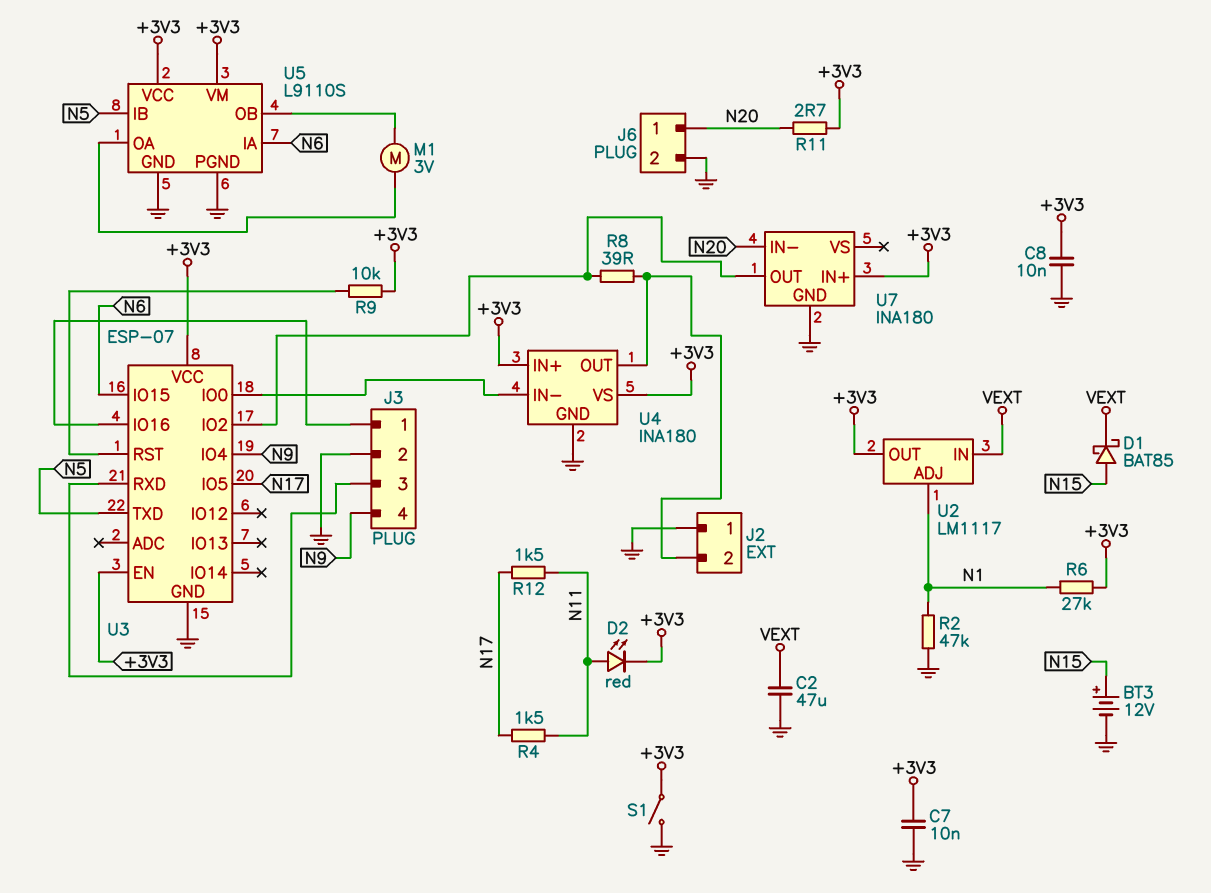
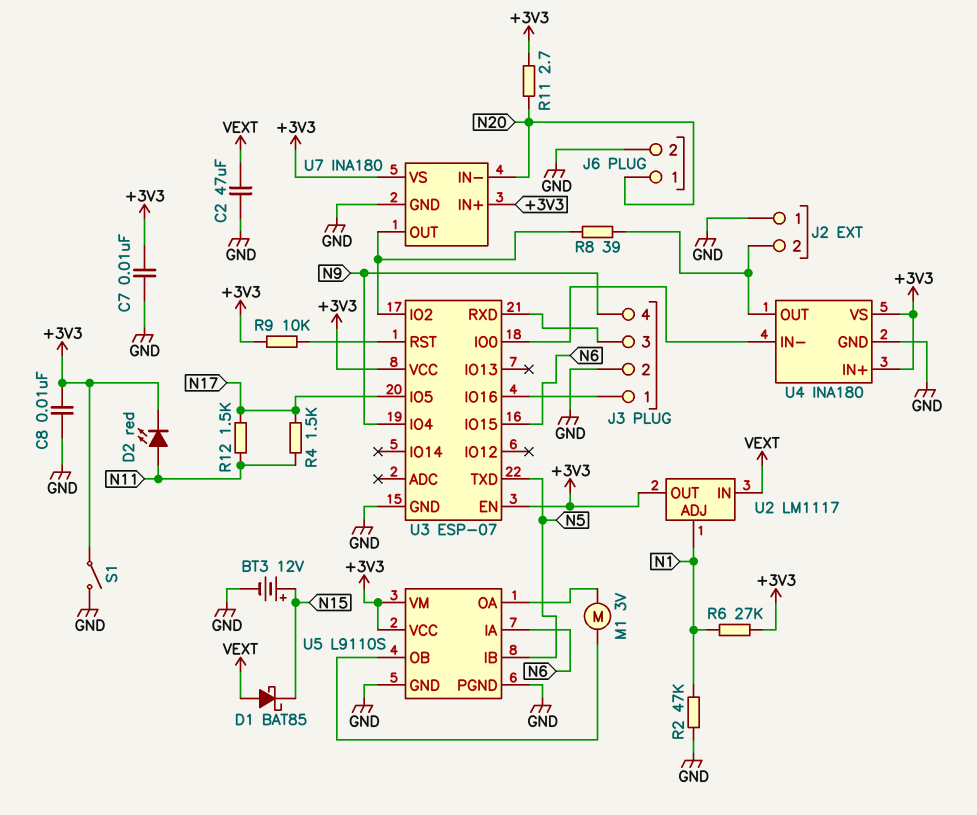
D1: schottky BAT85 (A N15, K VEXT) -> schottky BAT85 (A VEXT, K N15)
U7 pin VS: none -> +3V3

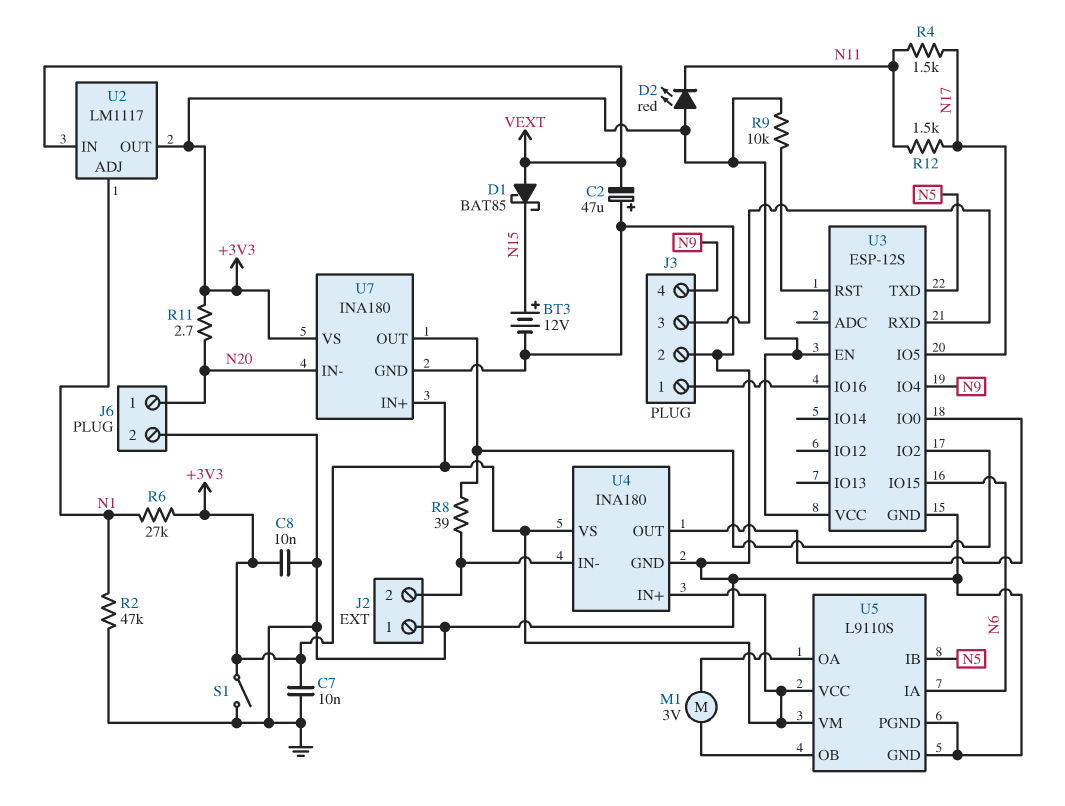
C2: 47uF (GND, VEXT) -> 47uF (plus GND, minus VEXT)
D2: LED red (A N11, K +3V3) -> LED red (A +3V3, K N11)
U3: ESP-07 -> ESP-12S
U4 pin IN-: U3/IO0 -> J2/2
U4 pin OUT: J2/2 -> U3/IO0

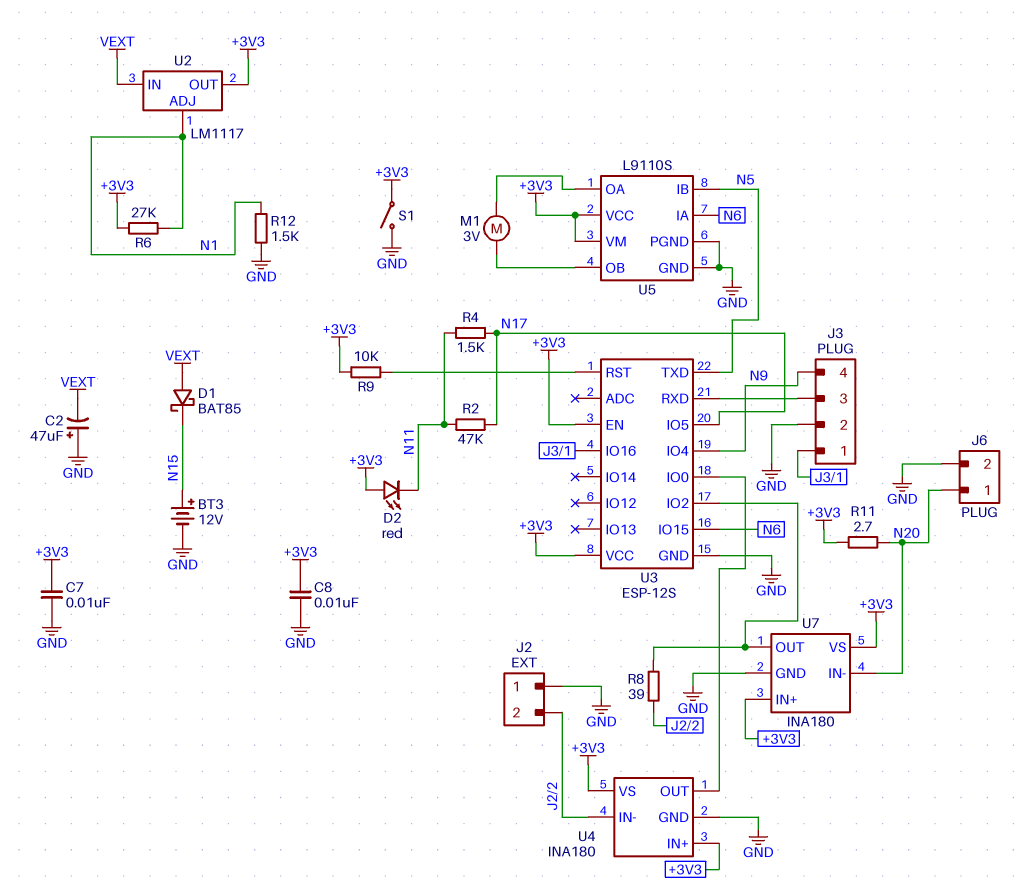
R2: 47k (GND, N1) -> 47k (N11, N17)
R12: 1.5k (N11, N17) -> 1.5k (GND, N1)

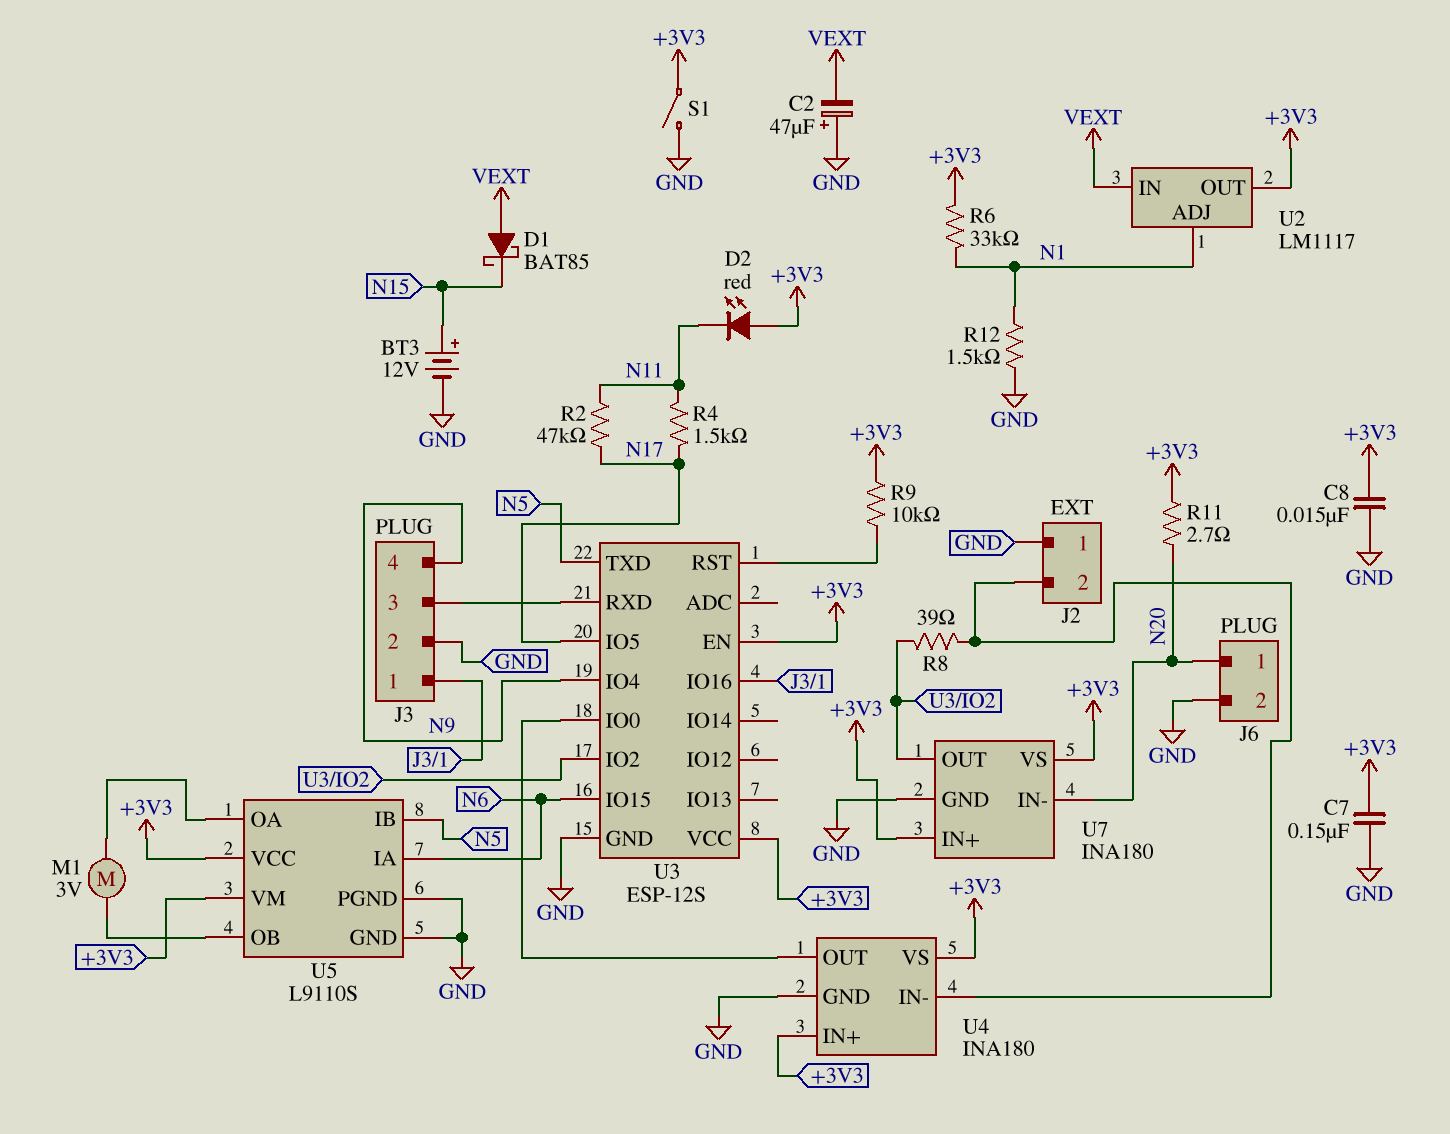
C7: 10nF (+3V3, GND) -> 150nF (+3V3, GND)
C8: 10nF (+3V3, GND) -> 15nF (+3V3, GND)
R6: 27k (+3V3, N1) -> 33k (+3V3, N1)

